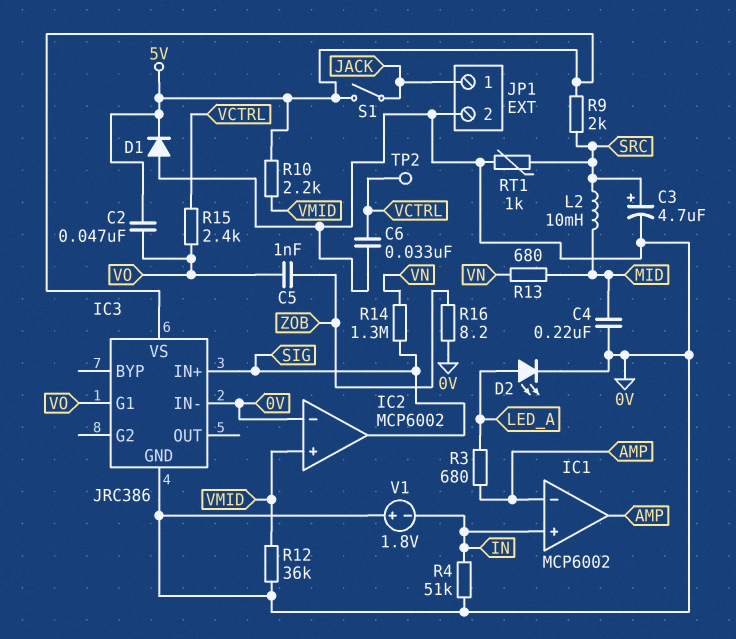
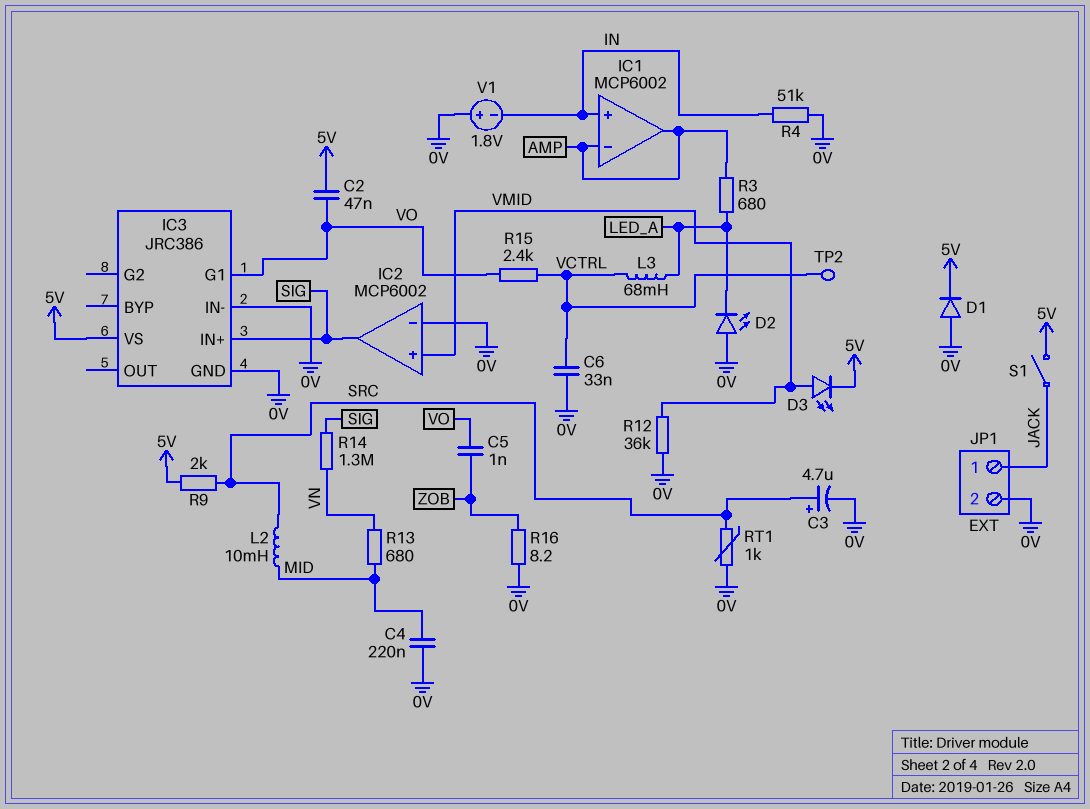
D2: LED (A LED_A, K 0V) -> LED (A 0V, K LED_A)
D3: none -> LED (A VMID, K 5V)
L3: none -> 68mH (LED_A, VCTRL)
R10: 2.2k (5V, VMID) -> none

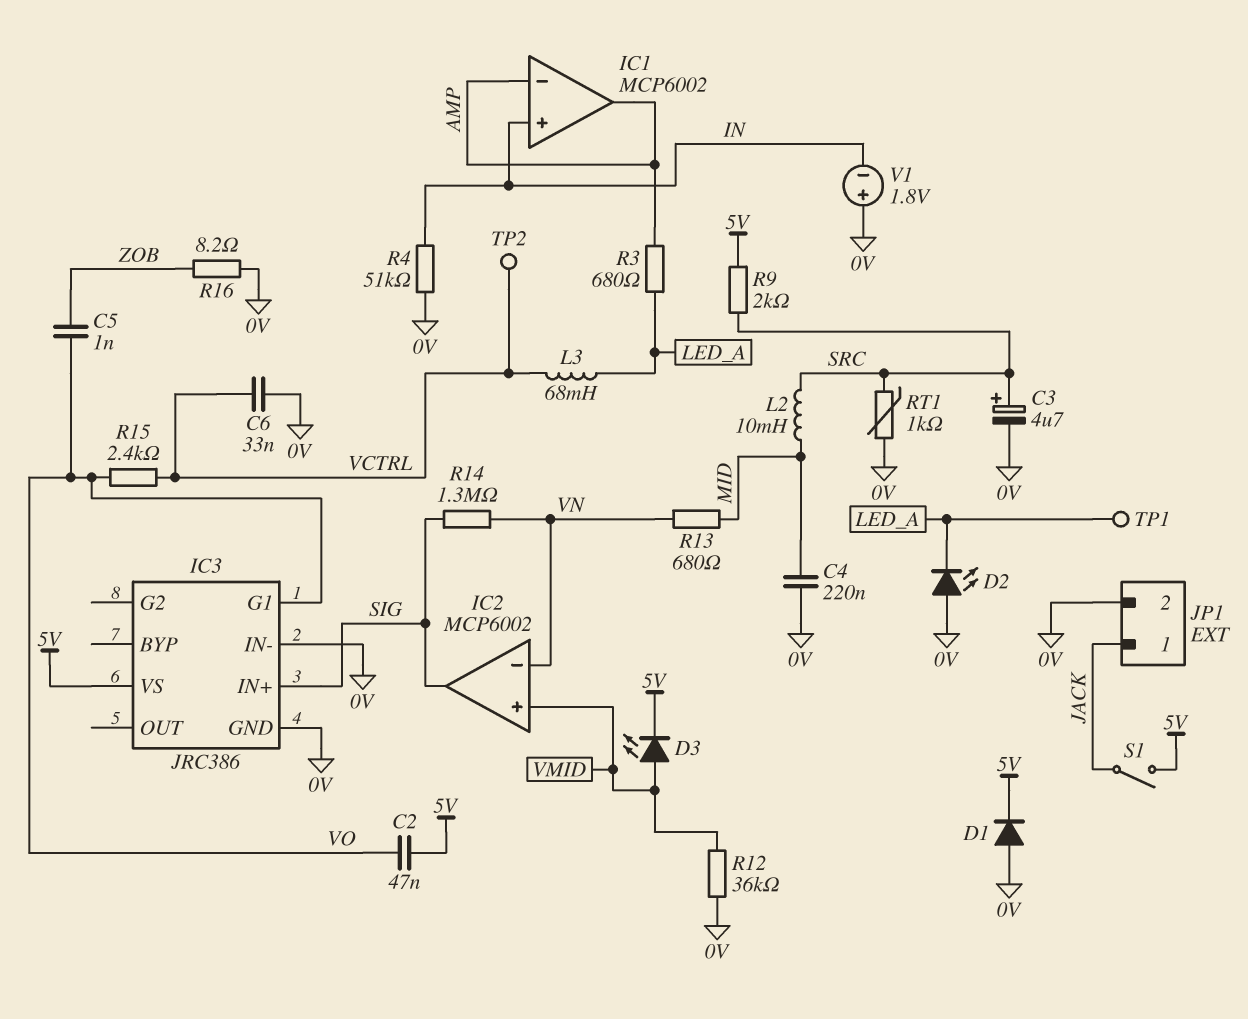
IC2 pin in-: 0V -> VN
TP1: none -> test point (LED_A)

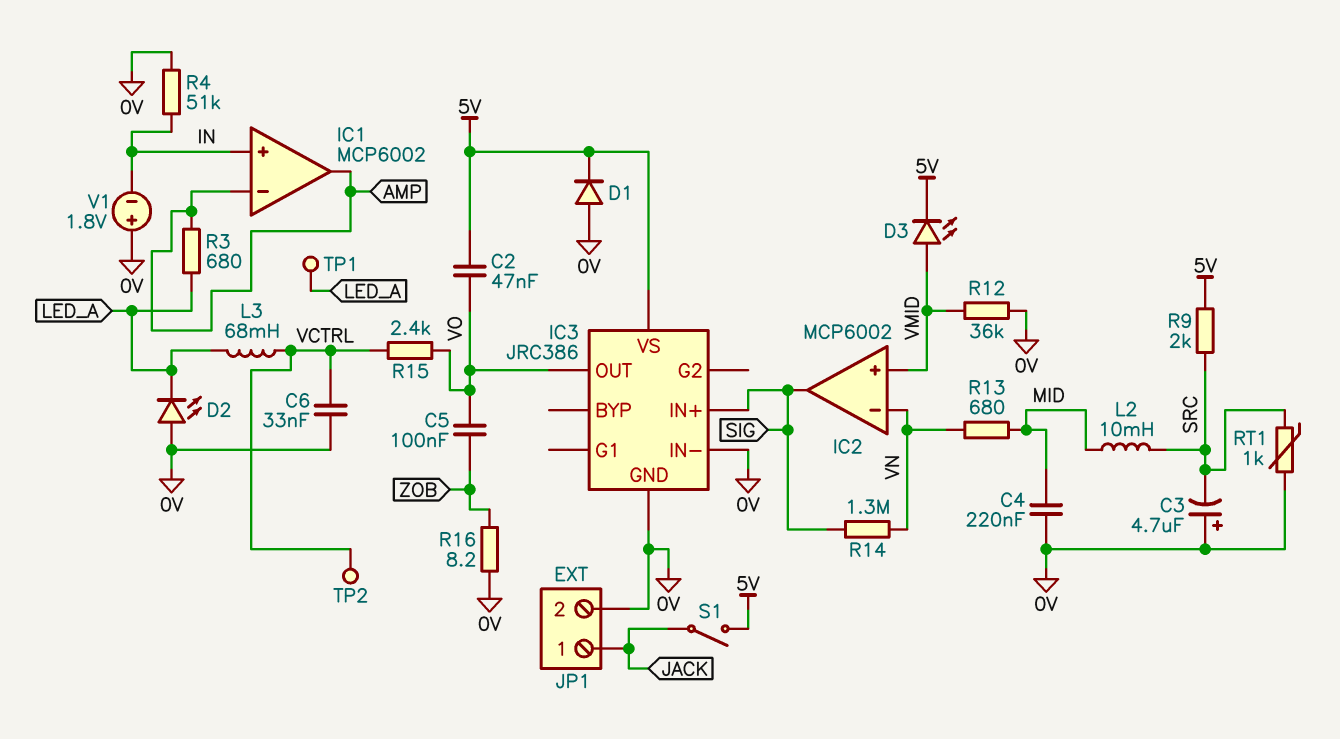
C3: 4.7uF (plus SRC, minus 0V) -> 4.7uF (plus 0V, minus SRC)
C5: 1nF (VO, ZOB) -> 100nF (VO, ZOB)
IC3 pin G1: VO -> none
IC3 pin OUT: none -> VO

